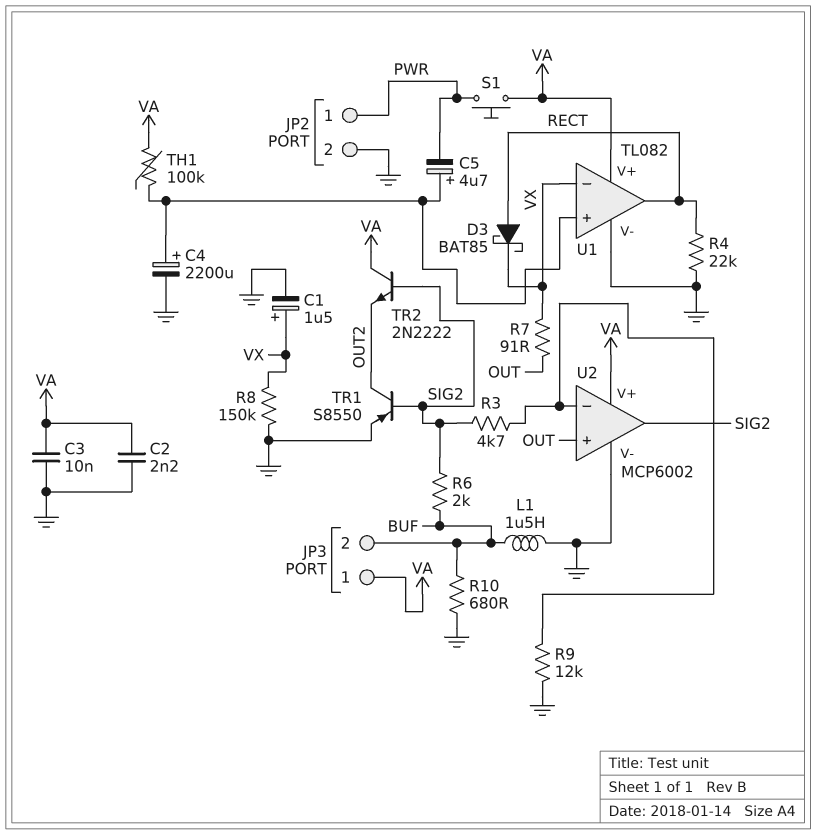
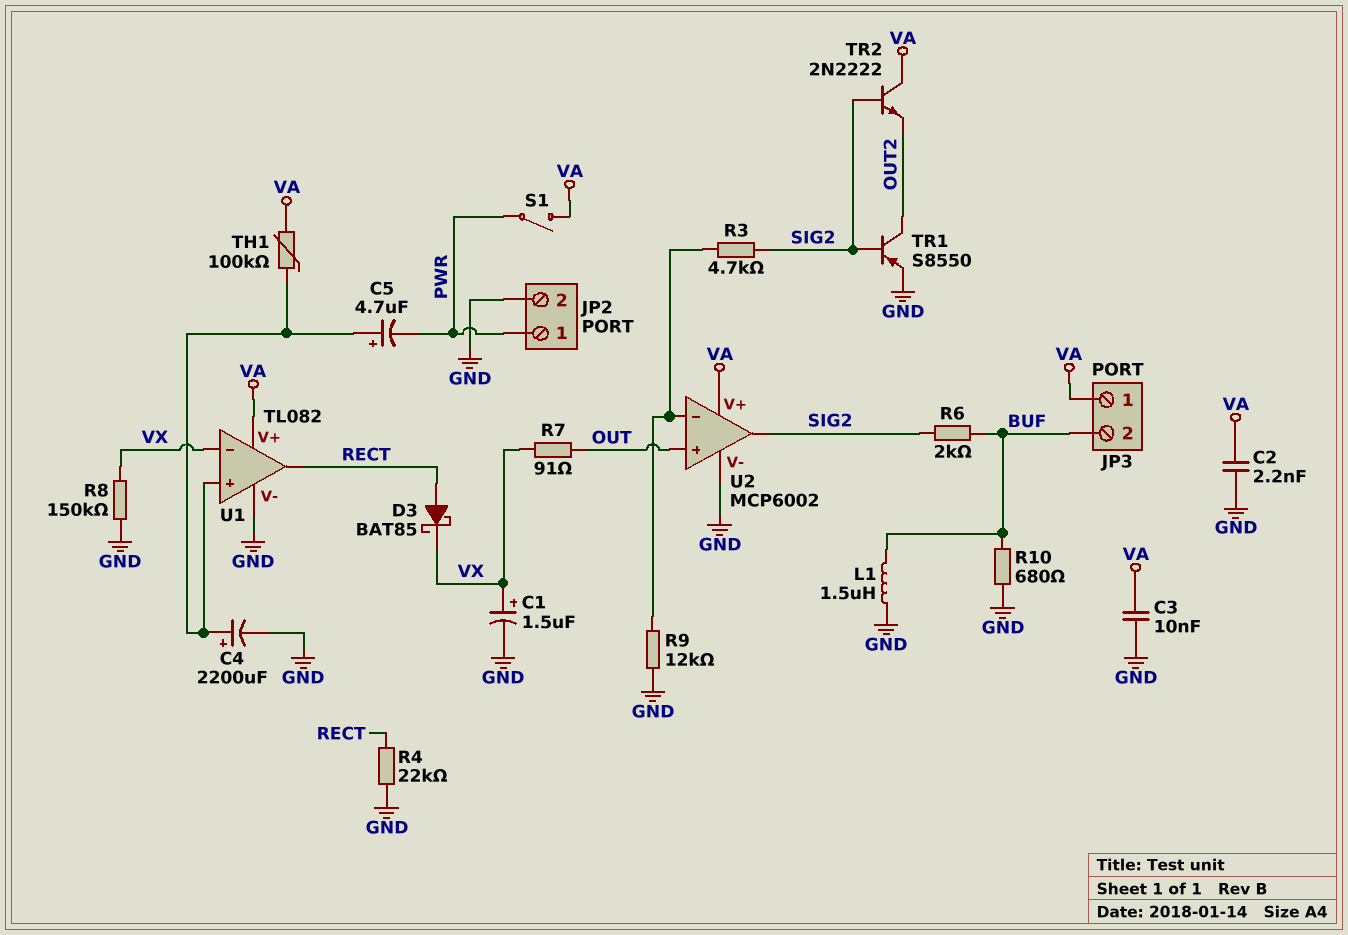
S1: button (PWR, VA) -> switch (PWR, VA)

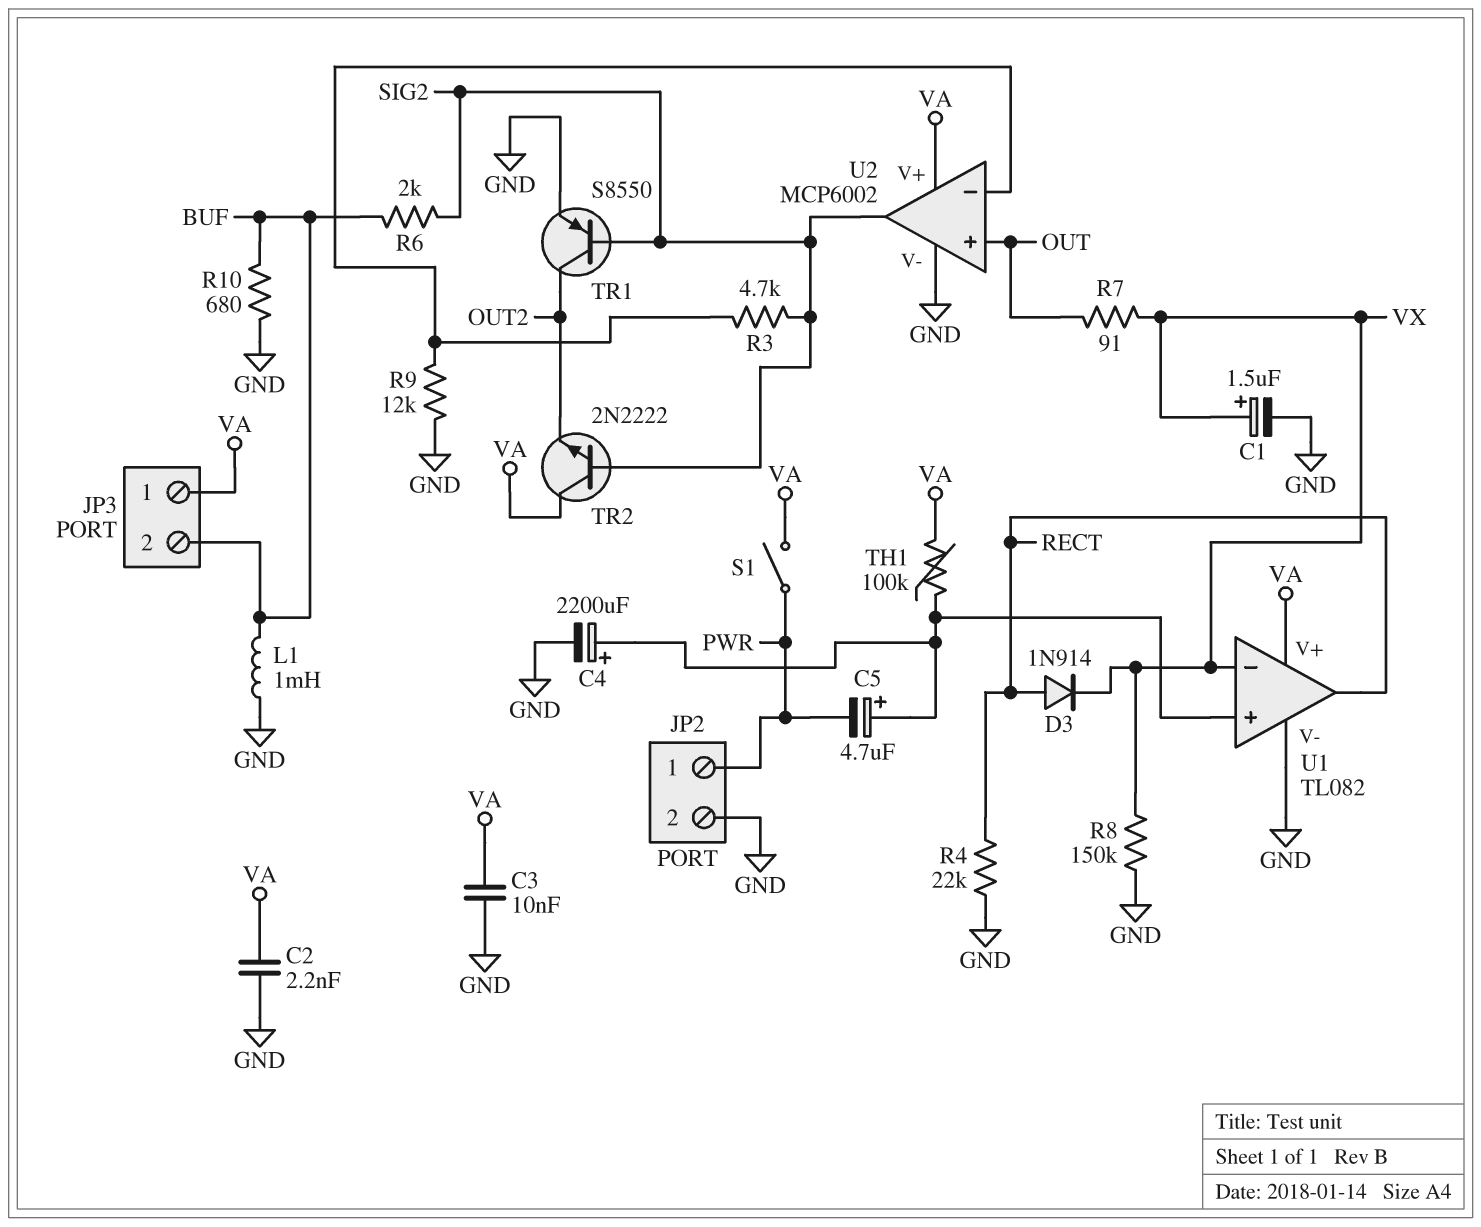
D3: schottky BAT85 (A RECT, K VX) -> diode 1N914 (A RECT, K VX)
L1: 1.5uH (BUF, GND) -> 1mH (BUF, GND)

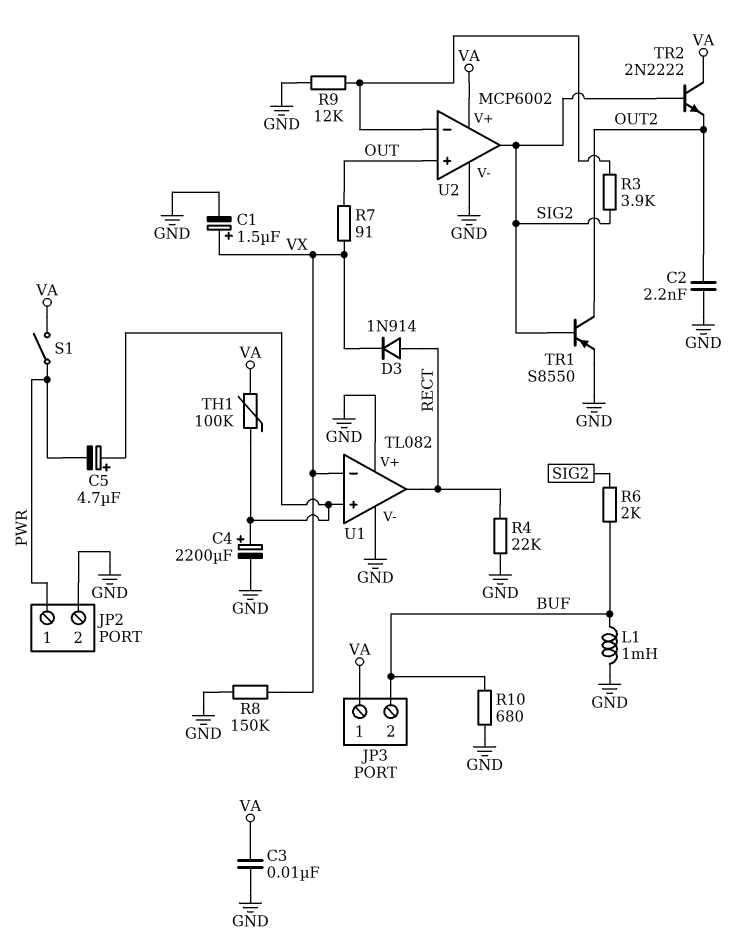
C2: 2.2nF (GND, VA) -> 2.2nF (GND, OUT2)
R3: 4.7k (SIG2, U2/in-) -> 3.9k (SIG2, U2/in-)
U1 pin V+: VA -> GND

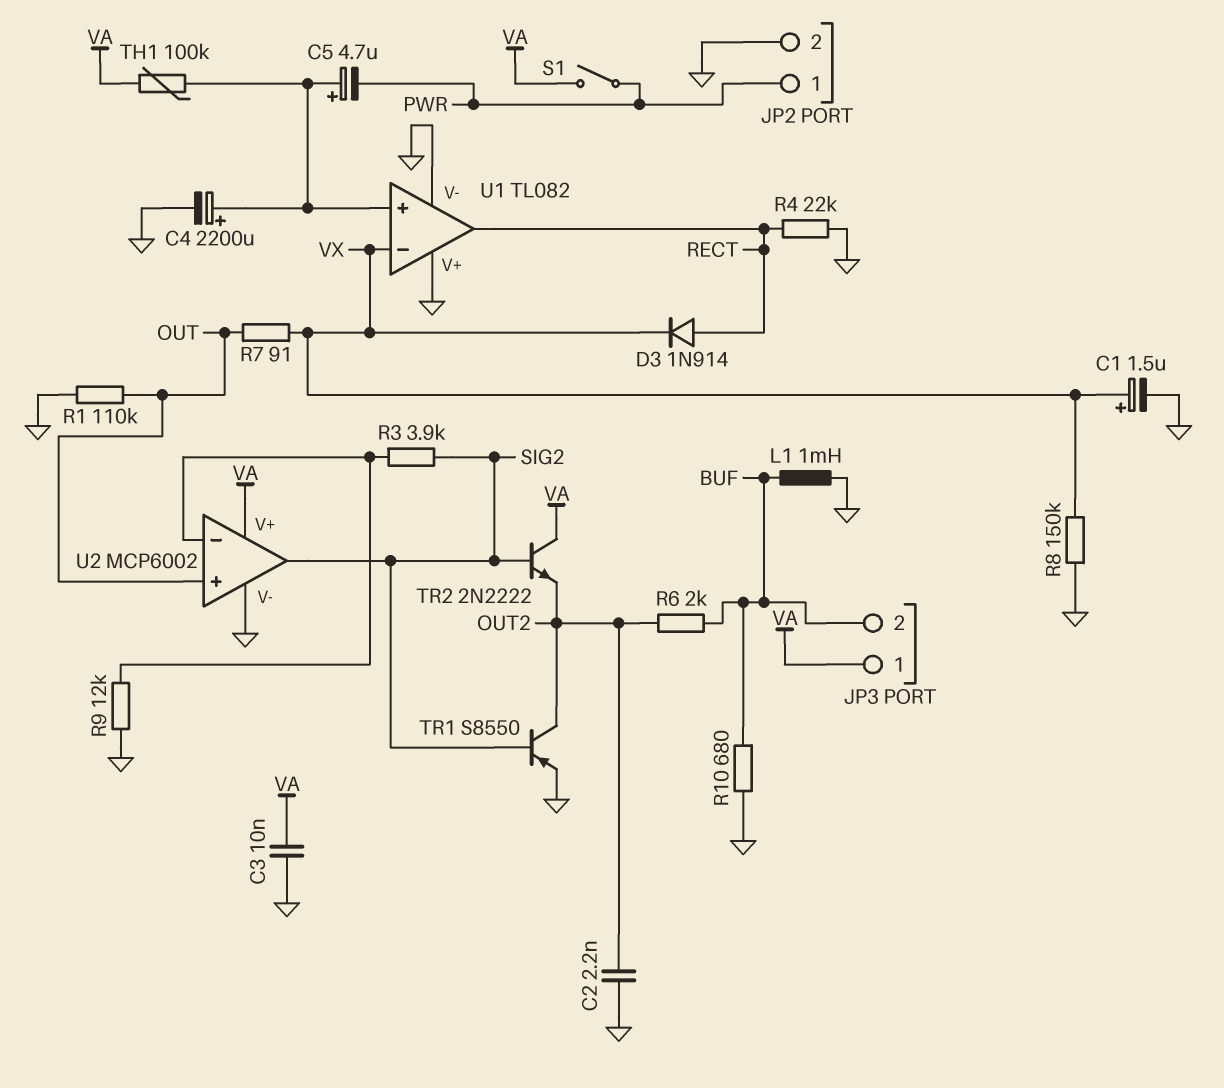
R1: none -> 110k (GND, OUT)
R6: 2k (BUF, SIG2) -> 2k (BUF, OUT2)

